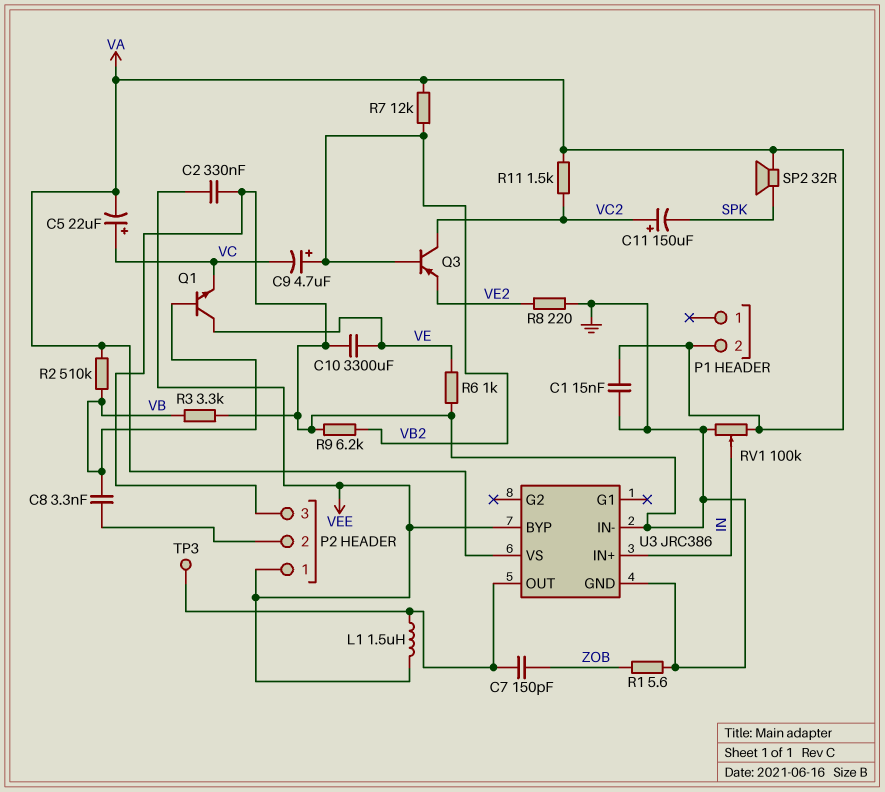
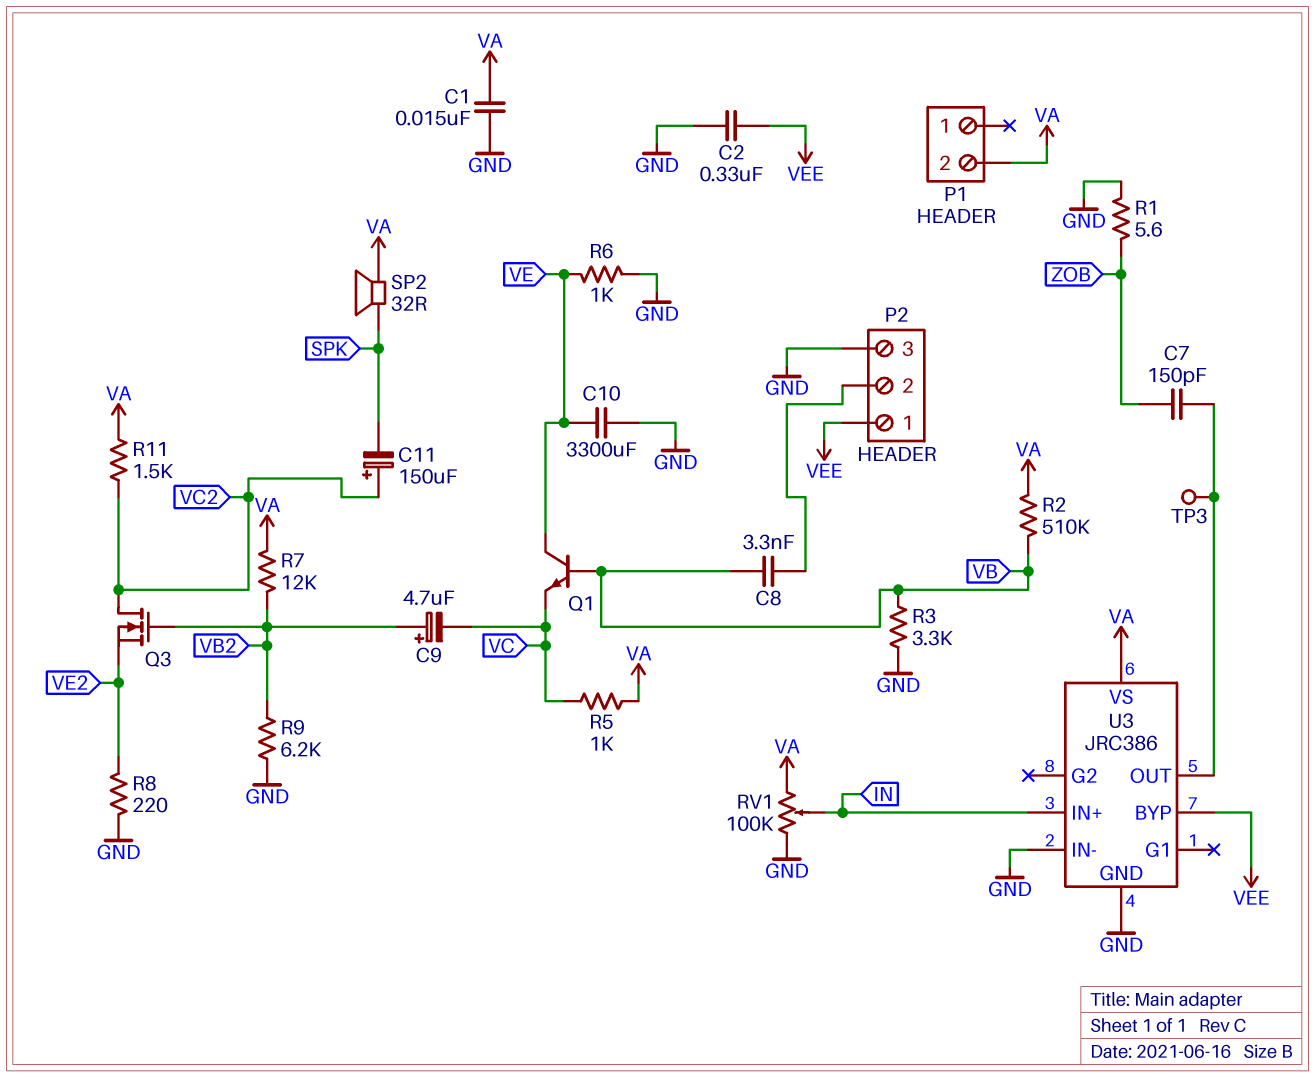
C5: 22uF (plus VC, minus VA) -> none
L1: 1.5uH (U3/OUT, VEE) -> none
Q3: PNP (B VB2, C VC2, E VE2) -> NMOS (G VB2, D VC2, S VE2)
R5: none -> 1k (VA, VC)

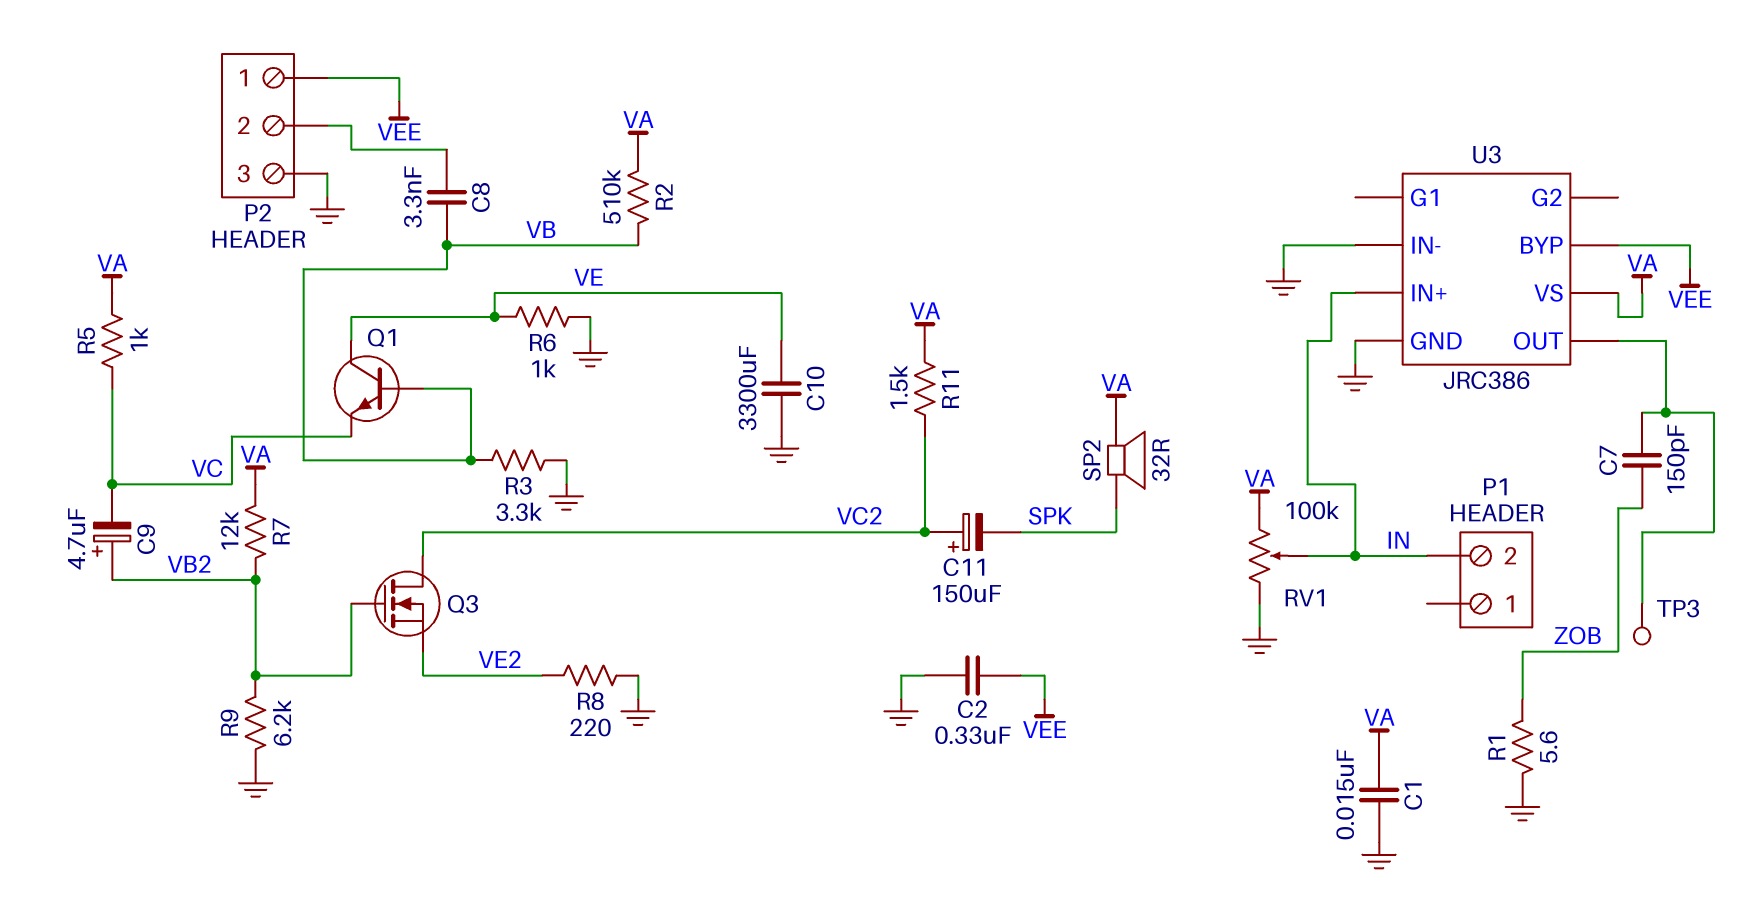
P1 pin 2: VA -> IN

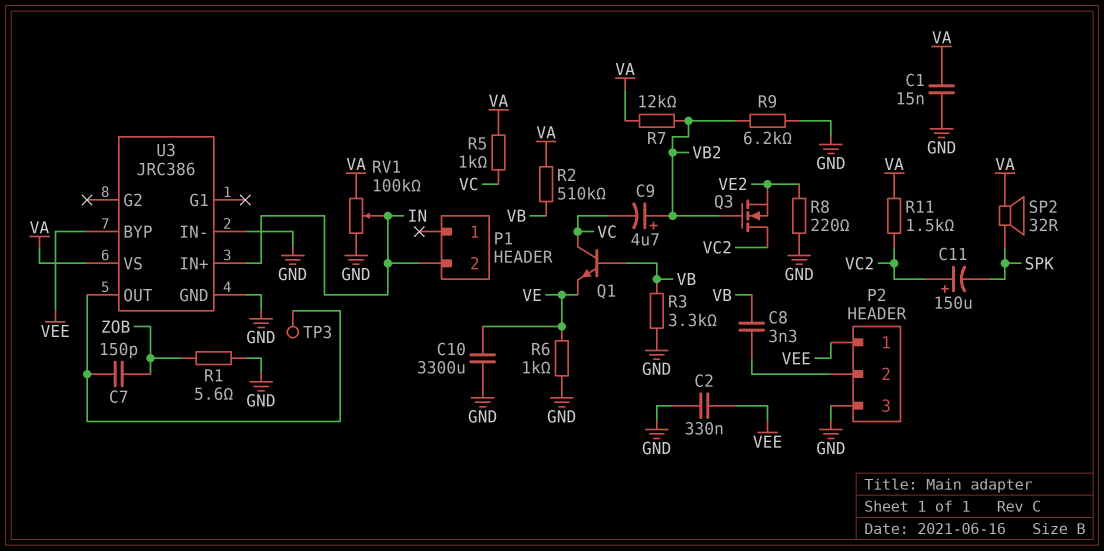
Q1: NPN (B VB, C VE, E VC) -> NPN (B VB, C VC, E VE)

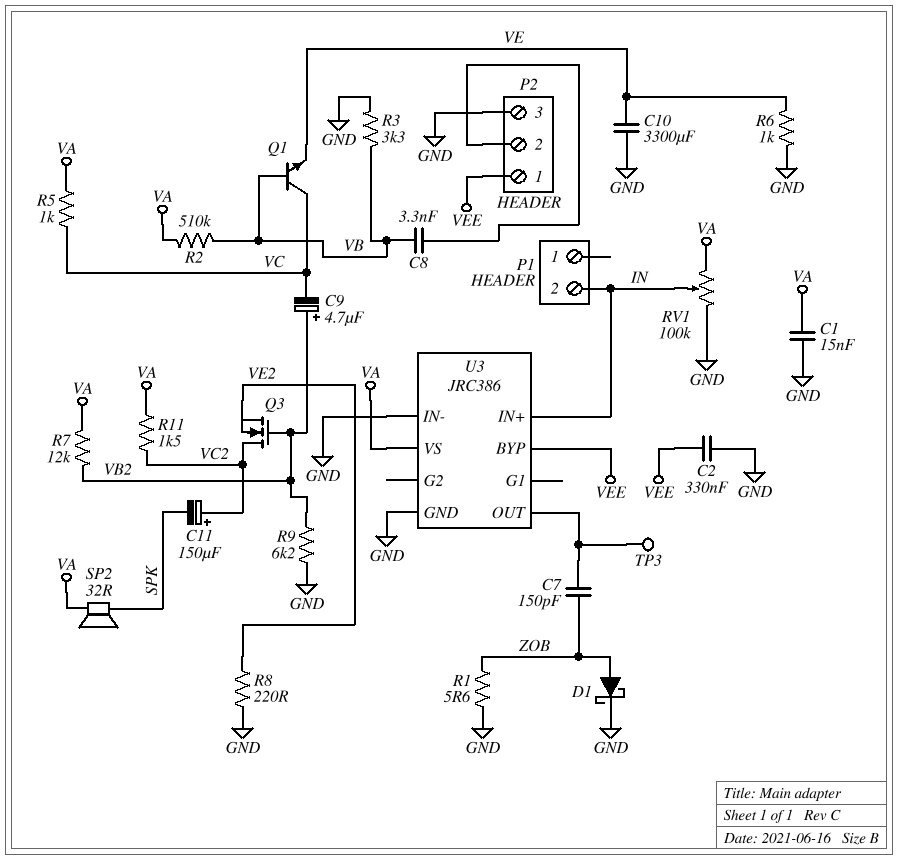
D1: none -> schottky (A ZOB, K GND)

